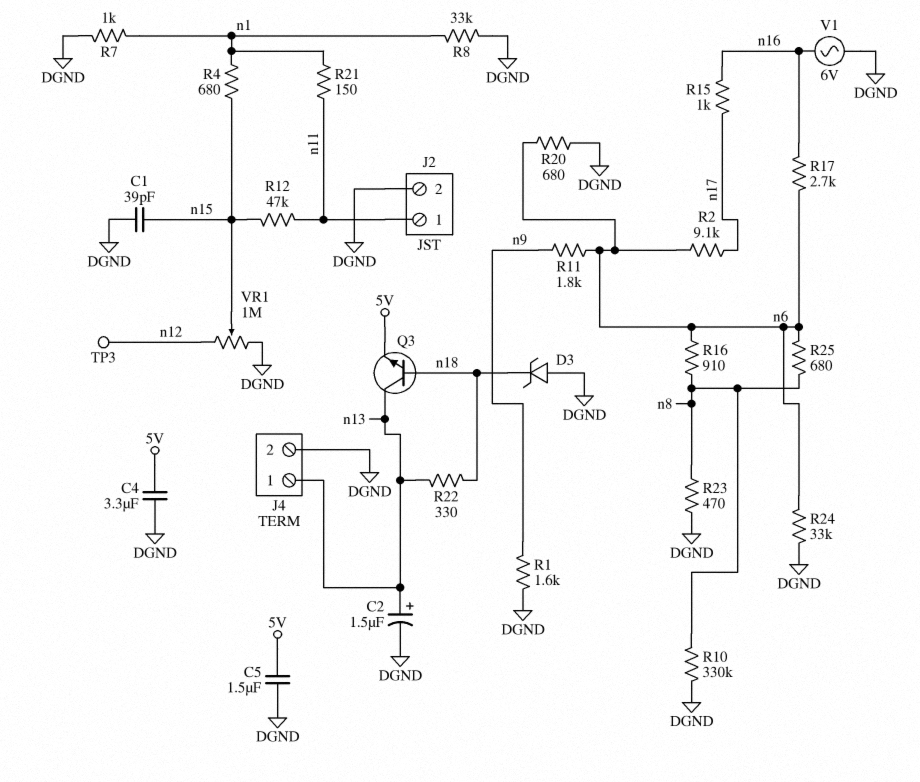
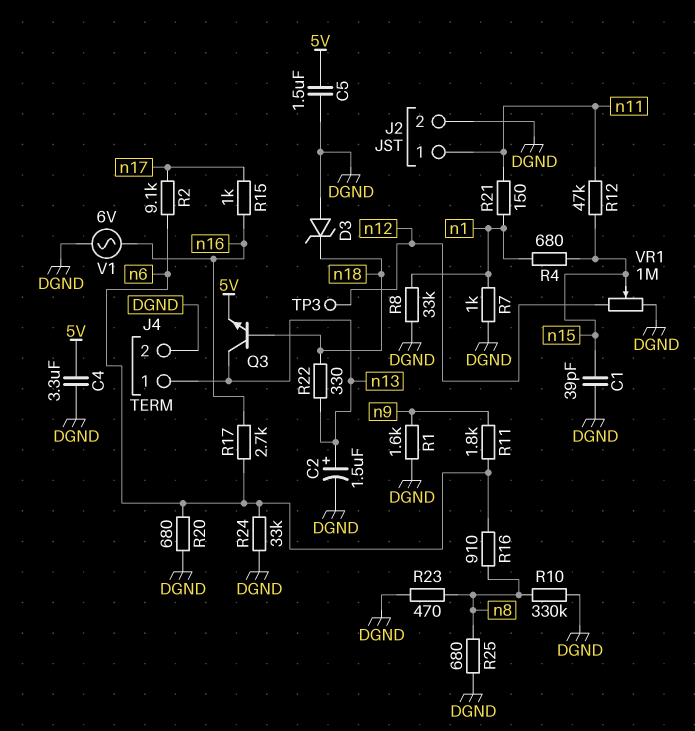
R25: 680 (n6, n8) -> 680 (DGND, n8)

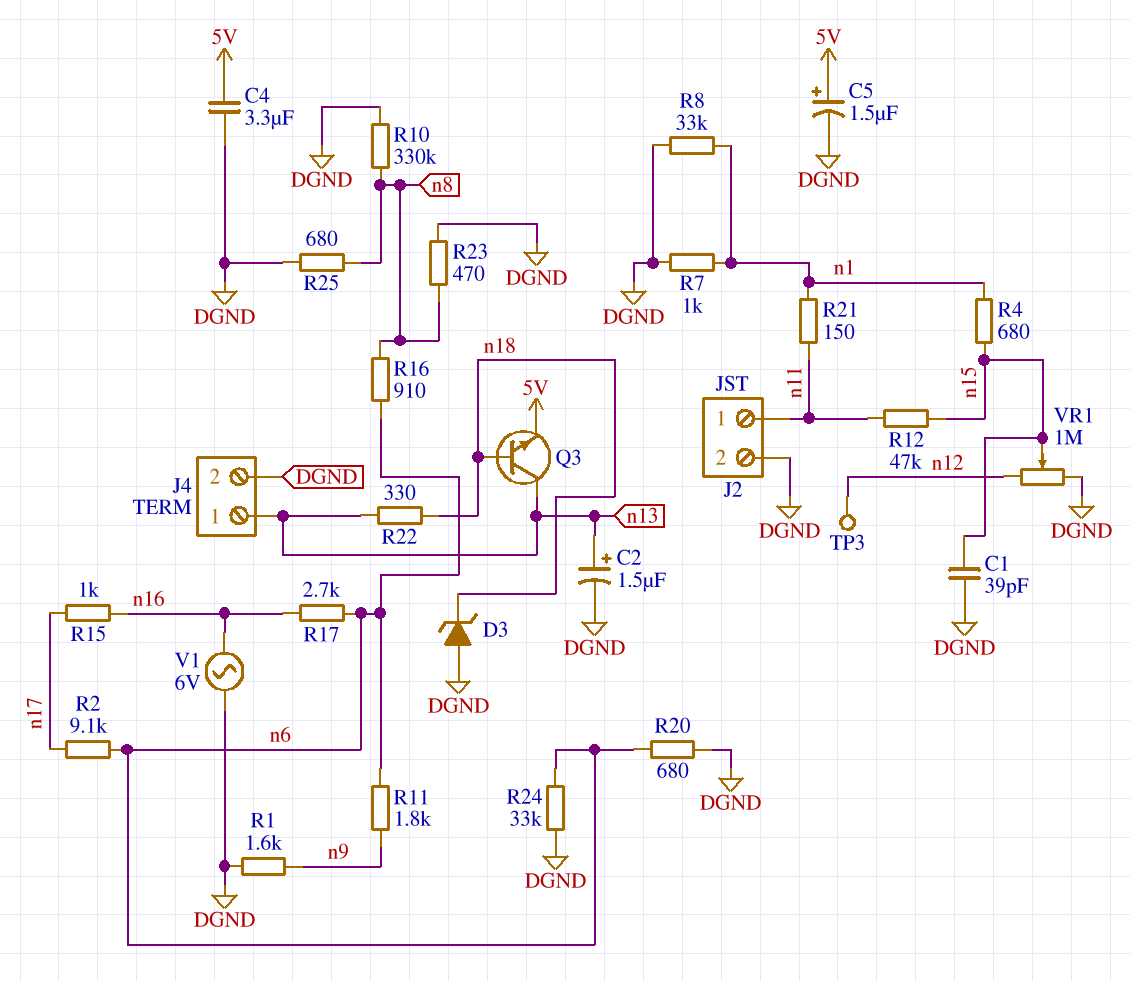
C5: 1.5uF (5V, DGND) -> 1.5uF (plus 5V, minus DGND)

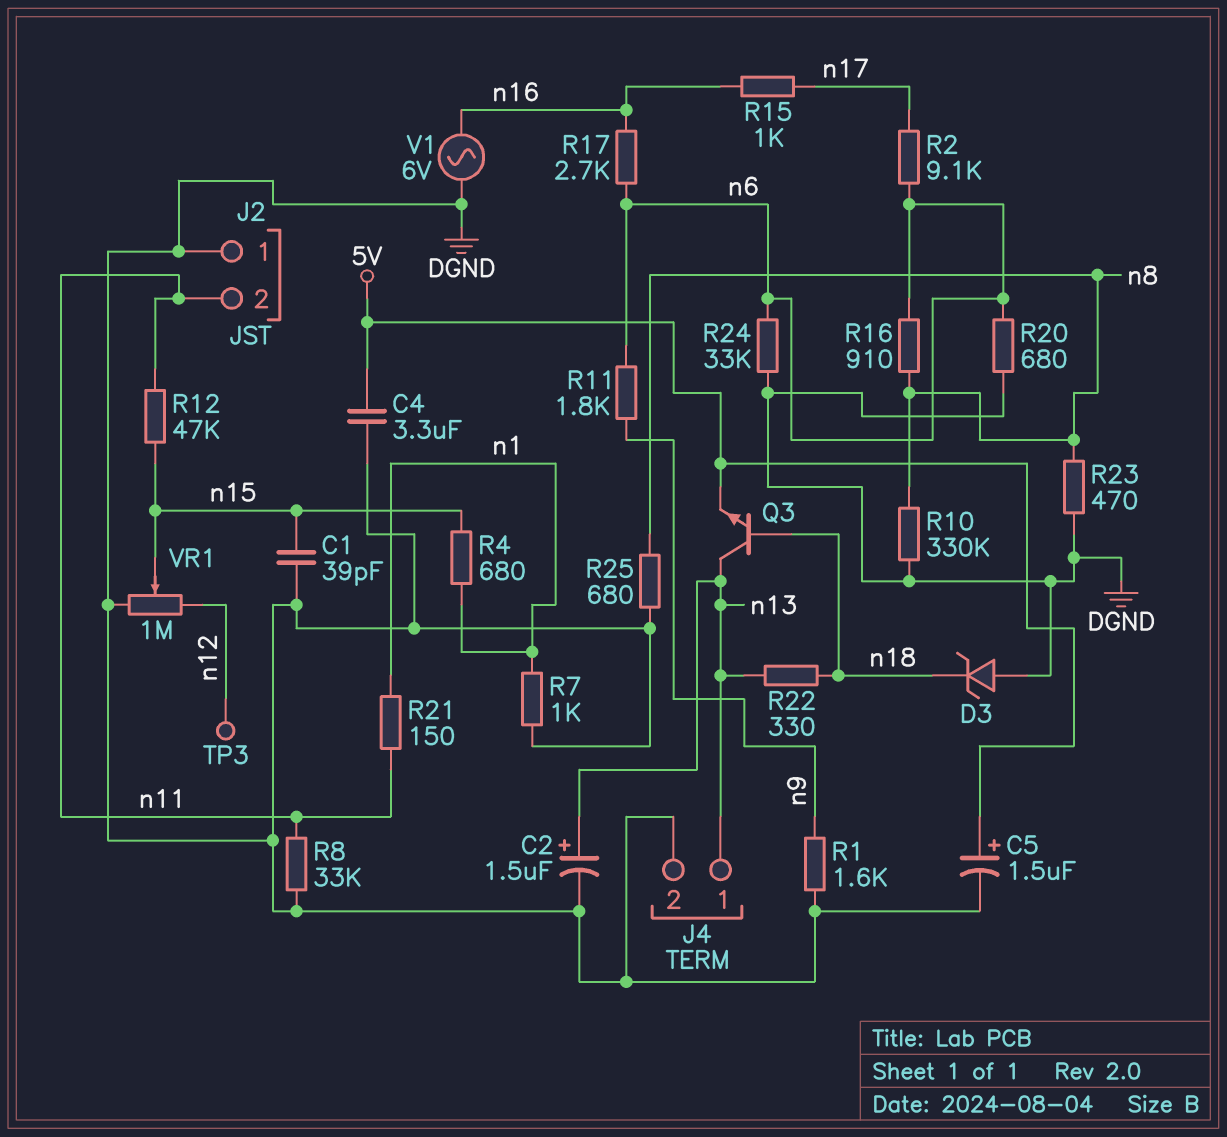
J2 pin 1: n11 -> DGND
J2 pin 2: DGND -> n11
R8: 33k (DGND, n1) -> 33k (DGND, n11)

